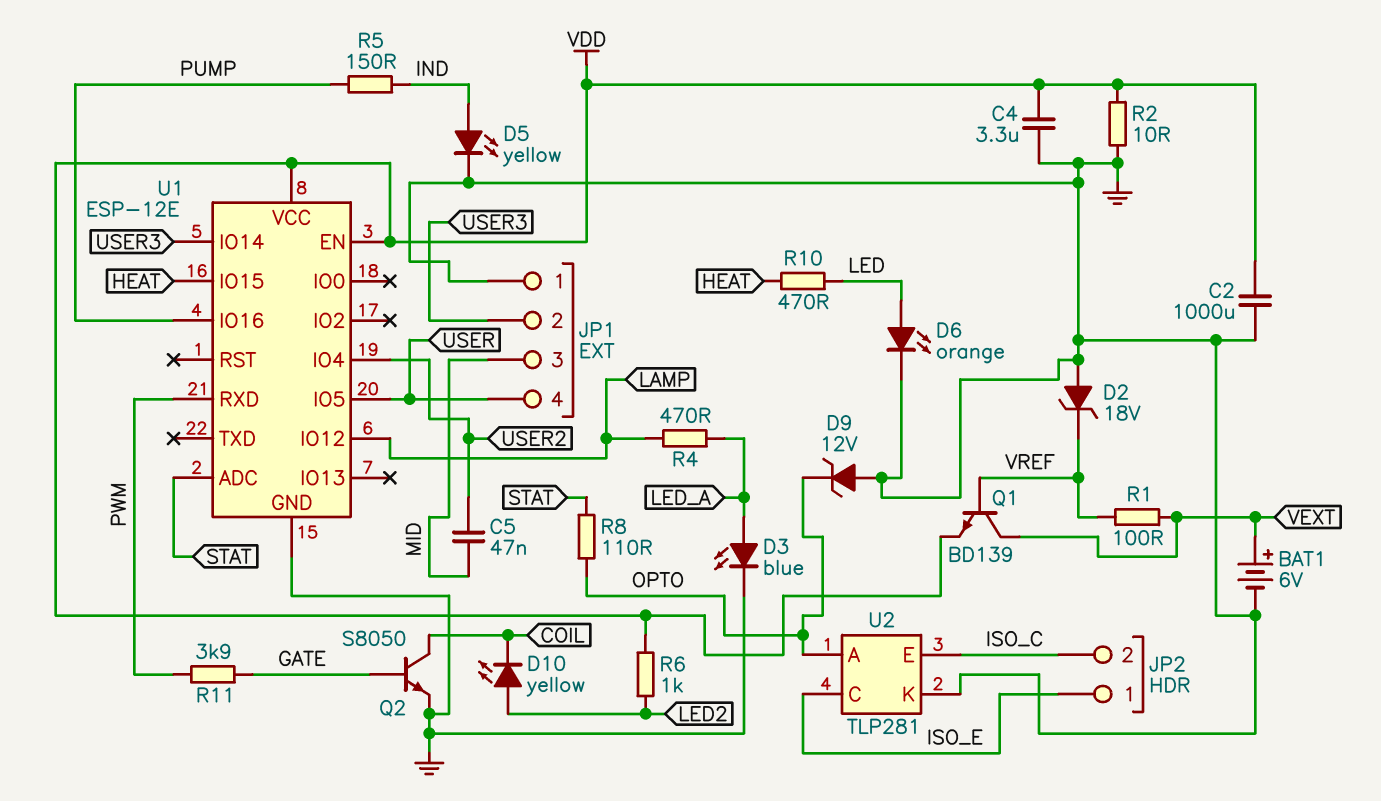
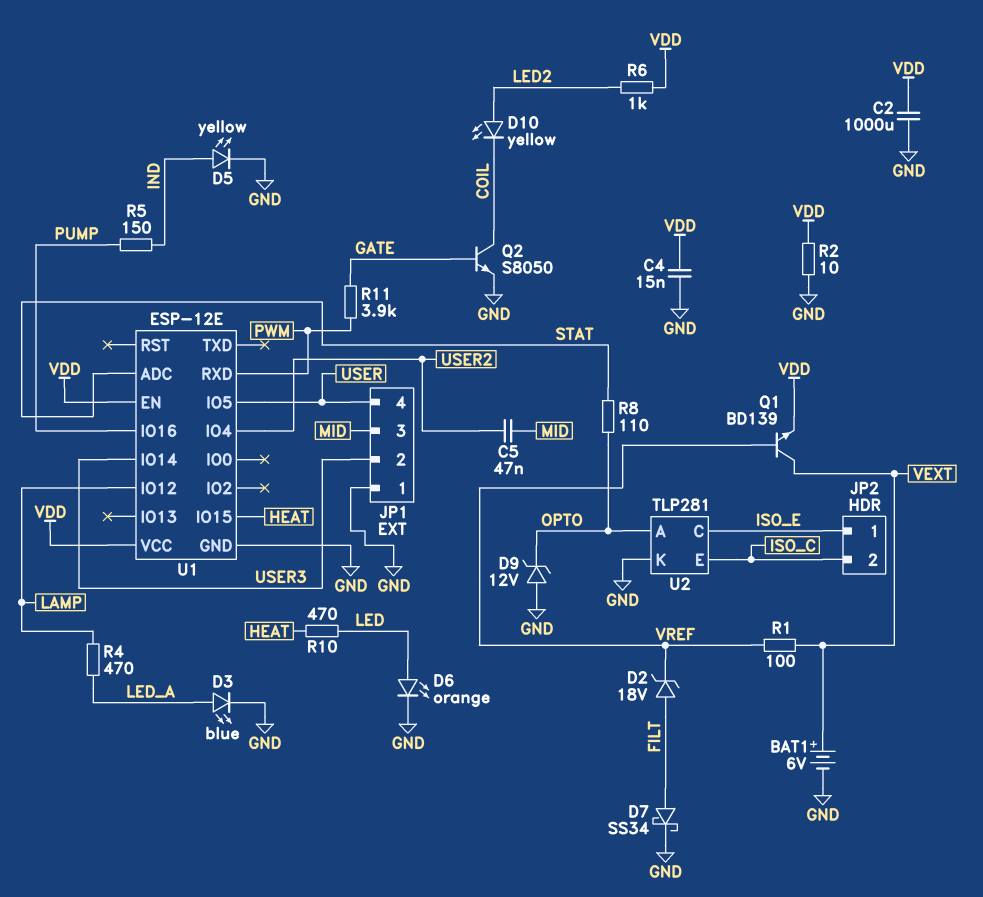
C4: 3.3uF (GND, VDD) -> 15nF (GND, VDD)
D2: zener 18V (A GND, K VREF) -> zener 18V (A FILT, K VREF)
D7: none -> schottky SS34 (A FILT, K GND)

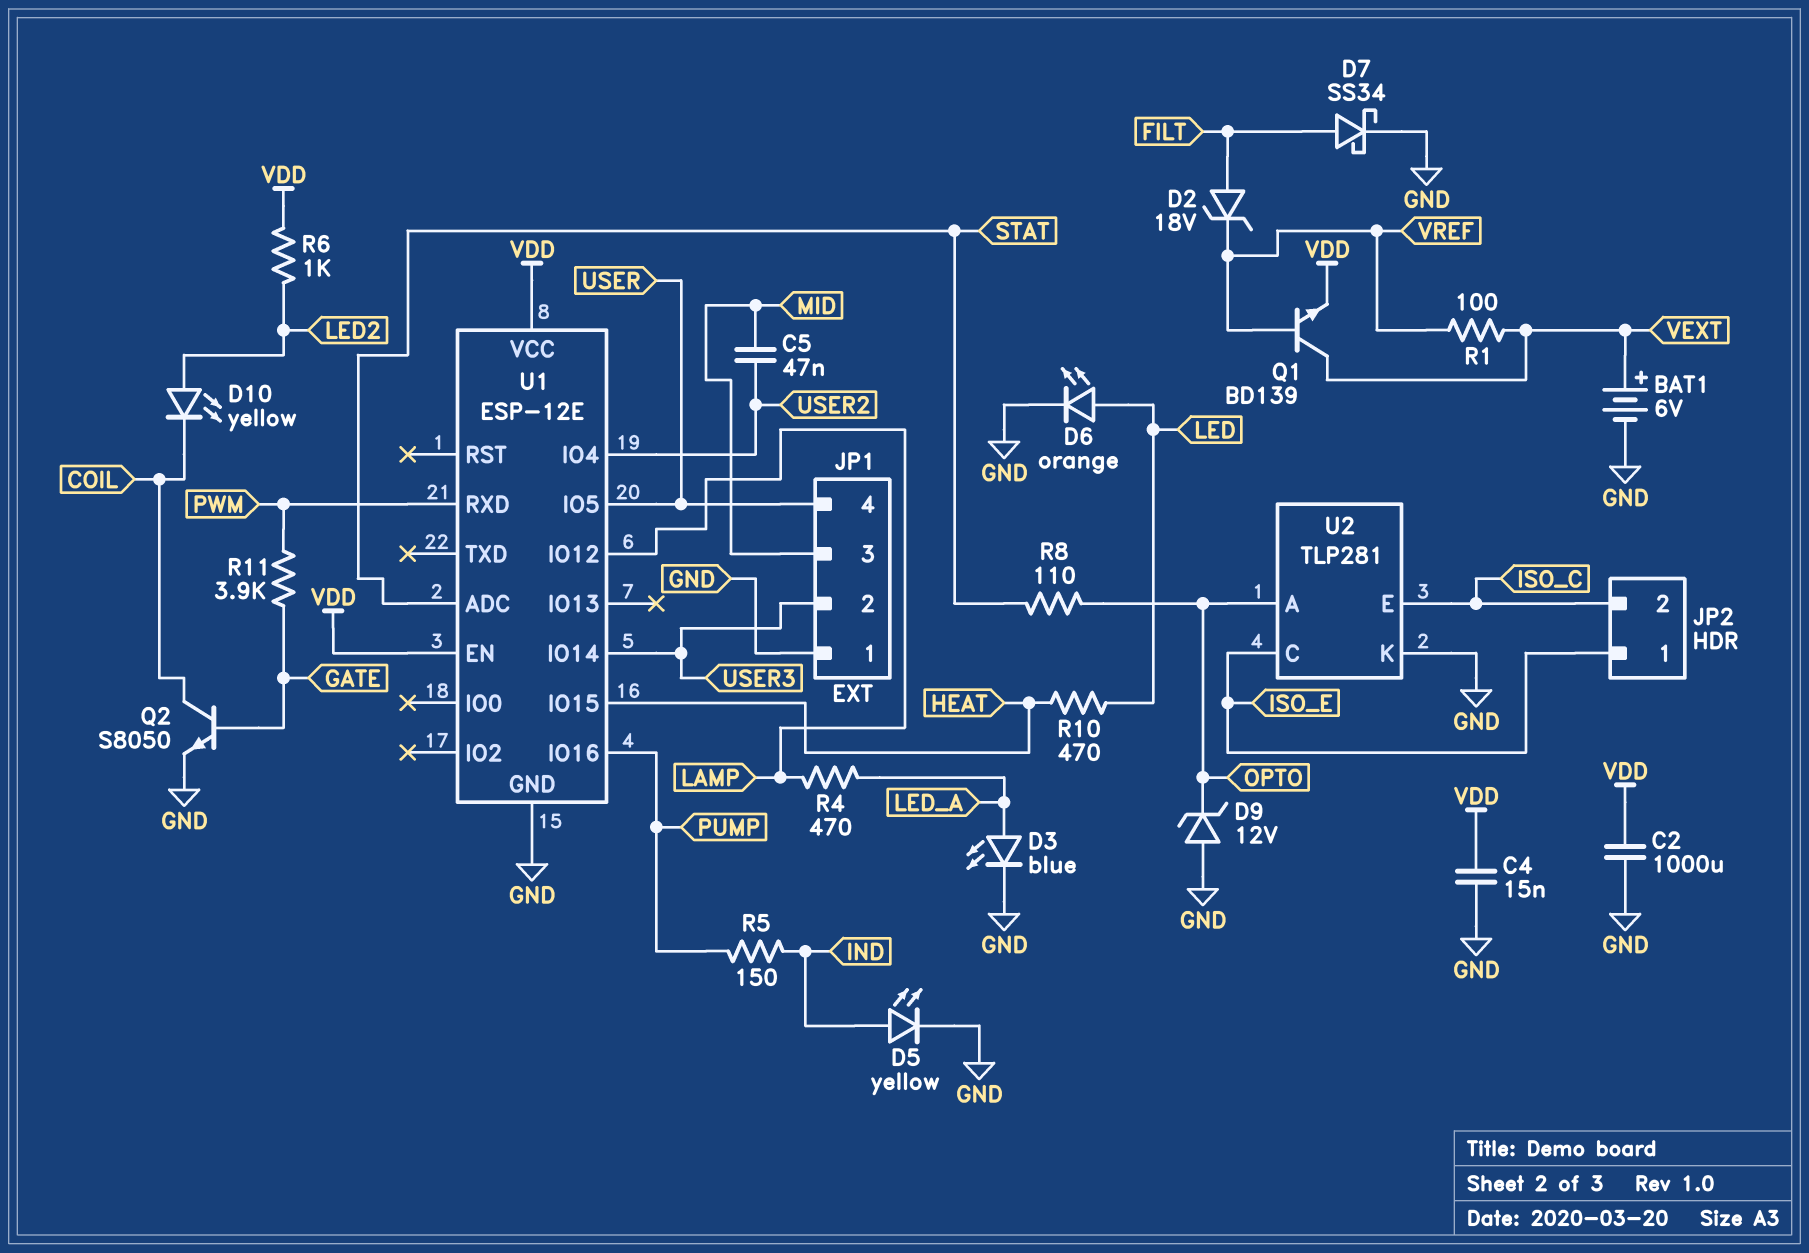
R2: 10 (GND, VDD) -> none

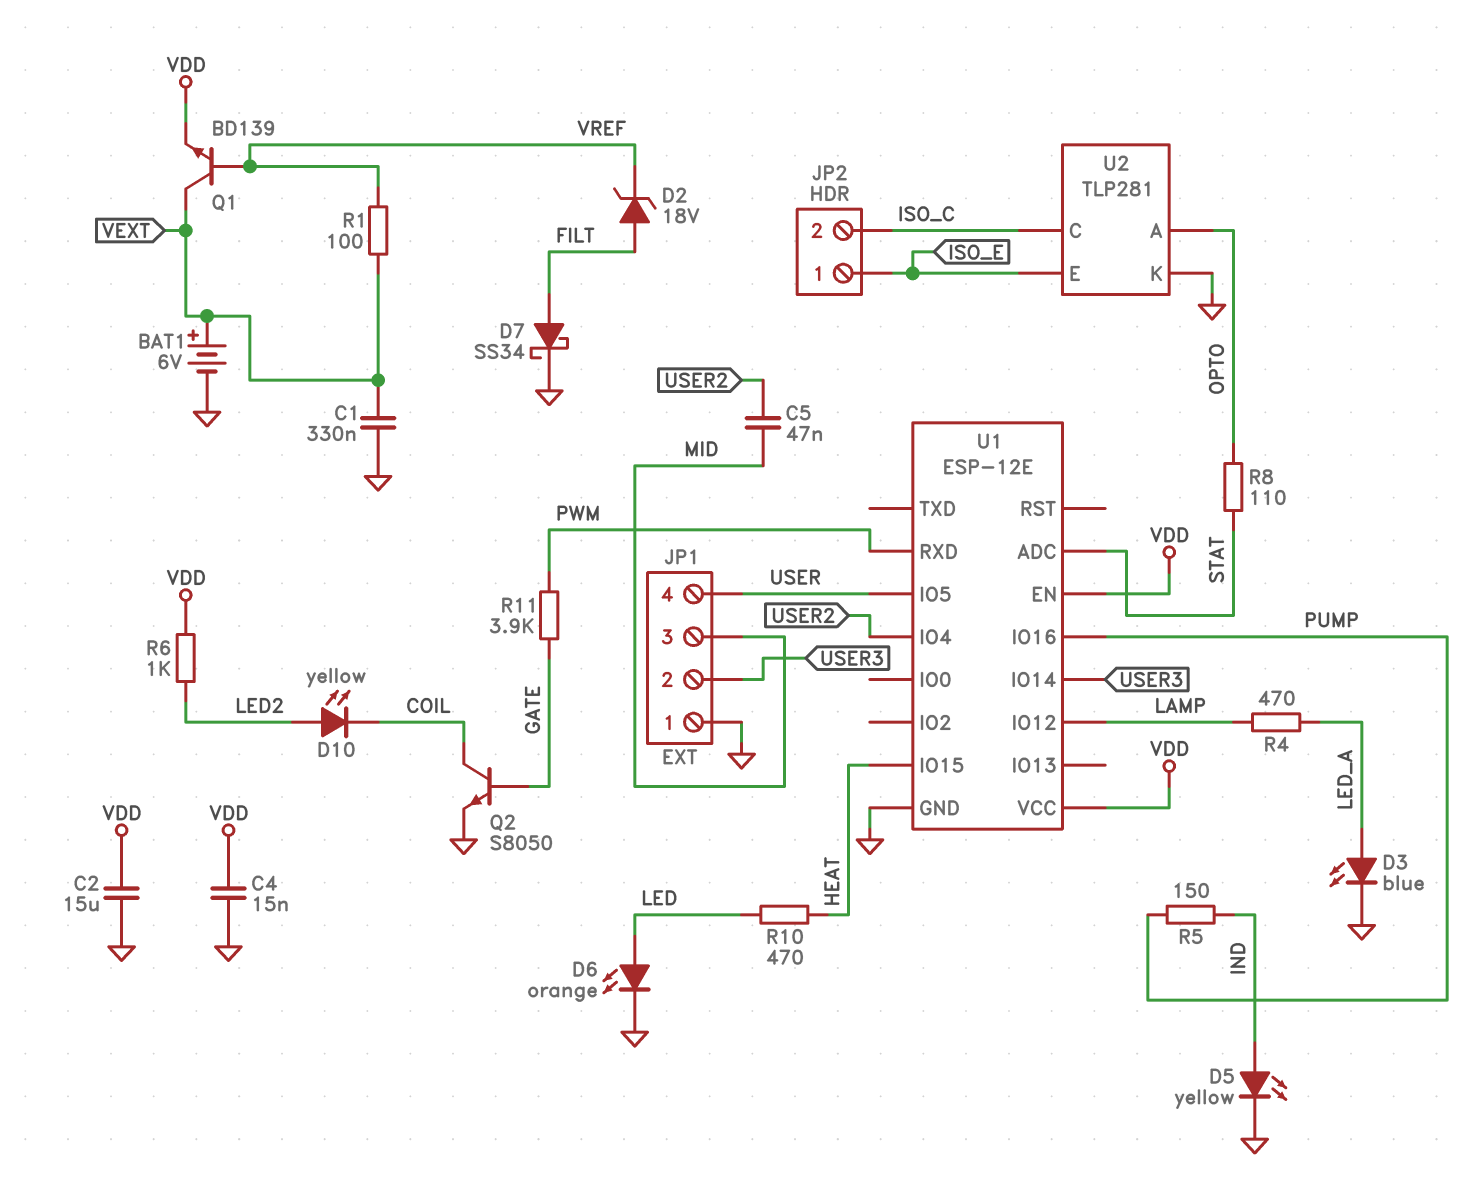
C1: none -> 330nF (GND, VEXT)
C2: 1000uF (GND, VDD) -> 15uF (GND, VDD)
D9: zener 12V (A GND, K OPTO) -> none
U2 pin C: ISO_E -> ISO_C
U2 pin E: ISO_C -> ISO_E

